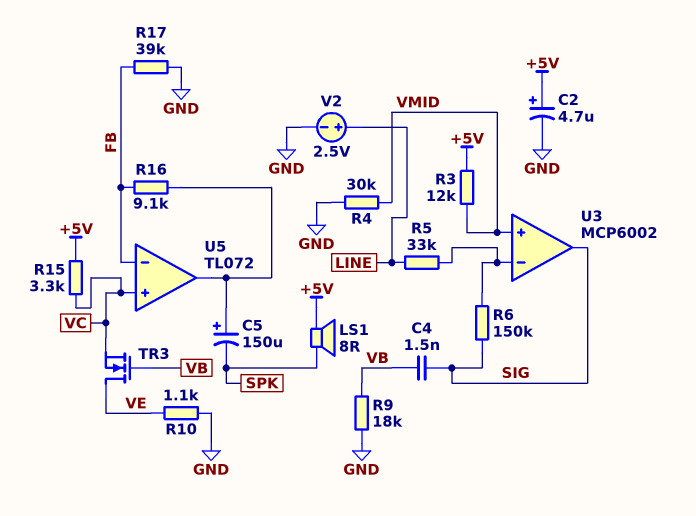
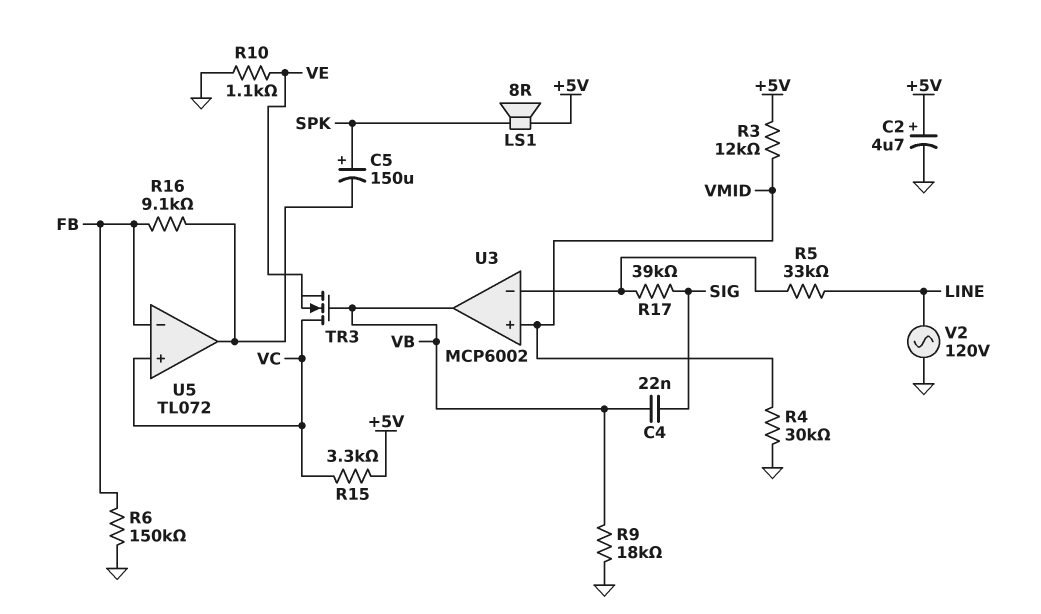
C4: 1.5nF (SIG, VB) -> 22nF (SIG, VB)
C5: 150uF (plus U5/out, minus SPK) -> 150uF (plus SPK, minus U5/out)
R6: 150k (SIG, U3/in-) -> 150k (FB, GND)
R17: 39k (FB, GND) -> 39k (SIG, U3/in-)
TR3: NMOS (G VB, D VE, S VC) -> NMOS (G VB, D VC, S VE)
U3 pin out: SIG -> VB
V2: 2.5V (plus LINE, minus GND) -> AC 120V (GND, LINE)

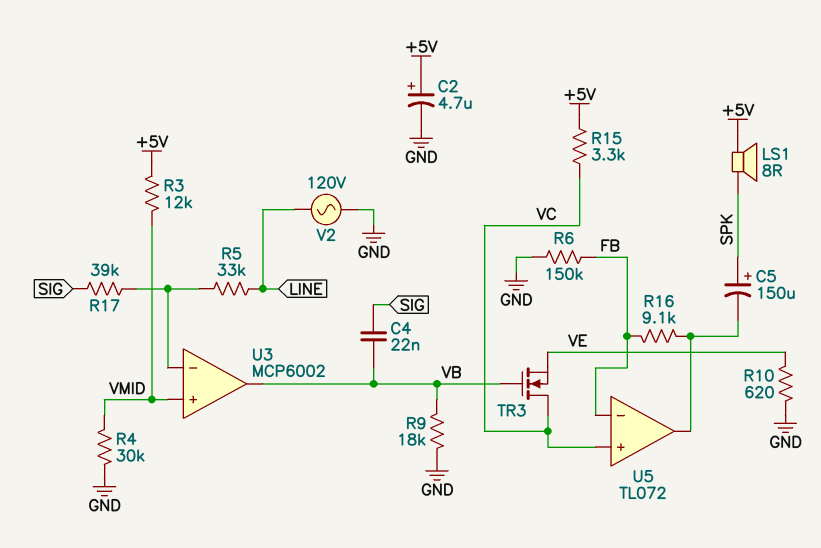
R10: 1.1k (GND, VE) -> 620 (GND, VE)

